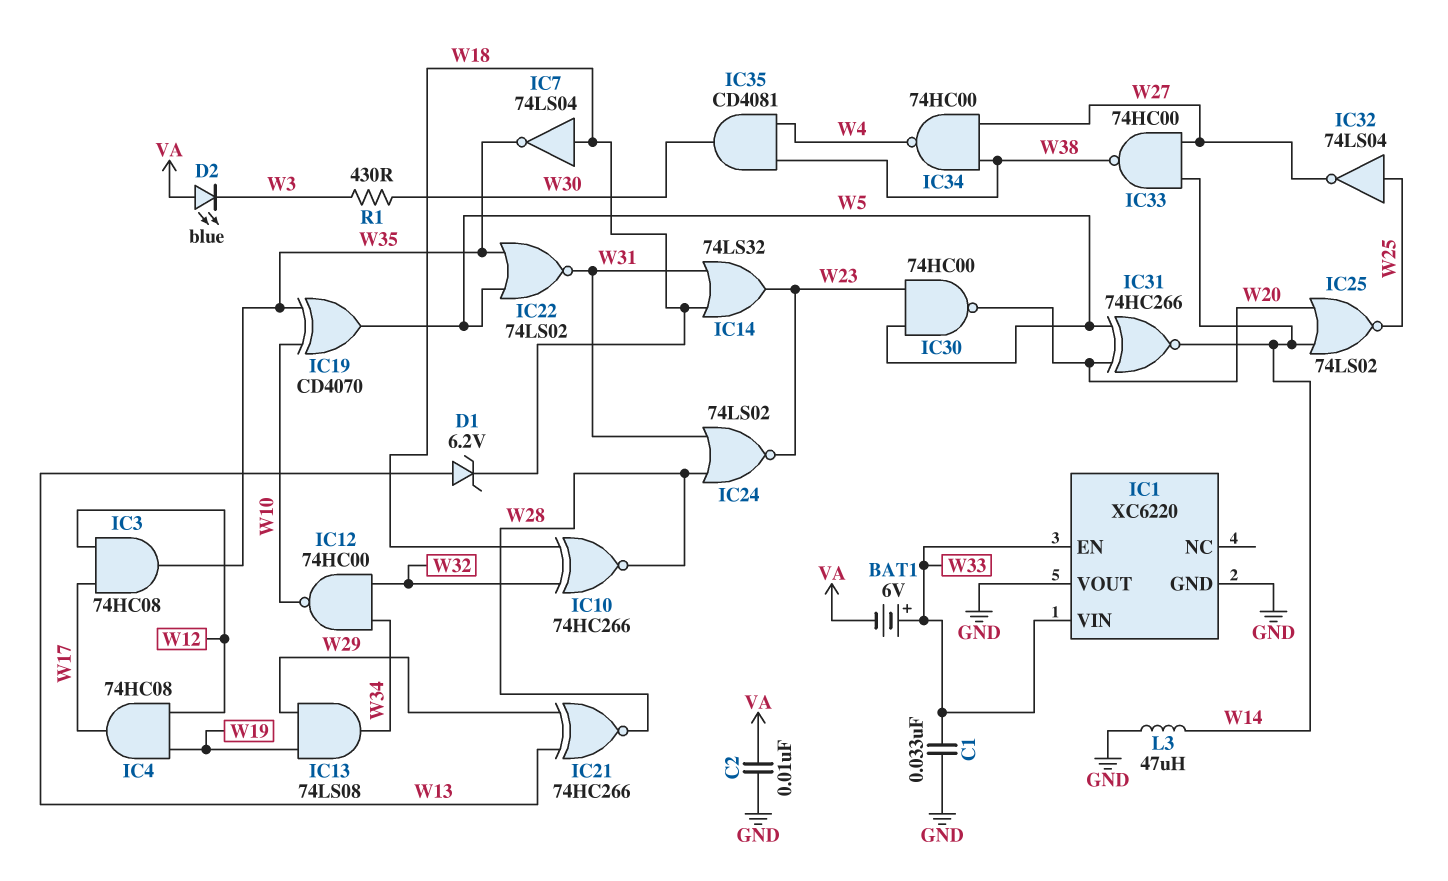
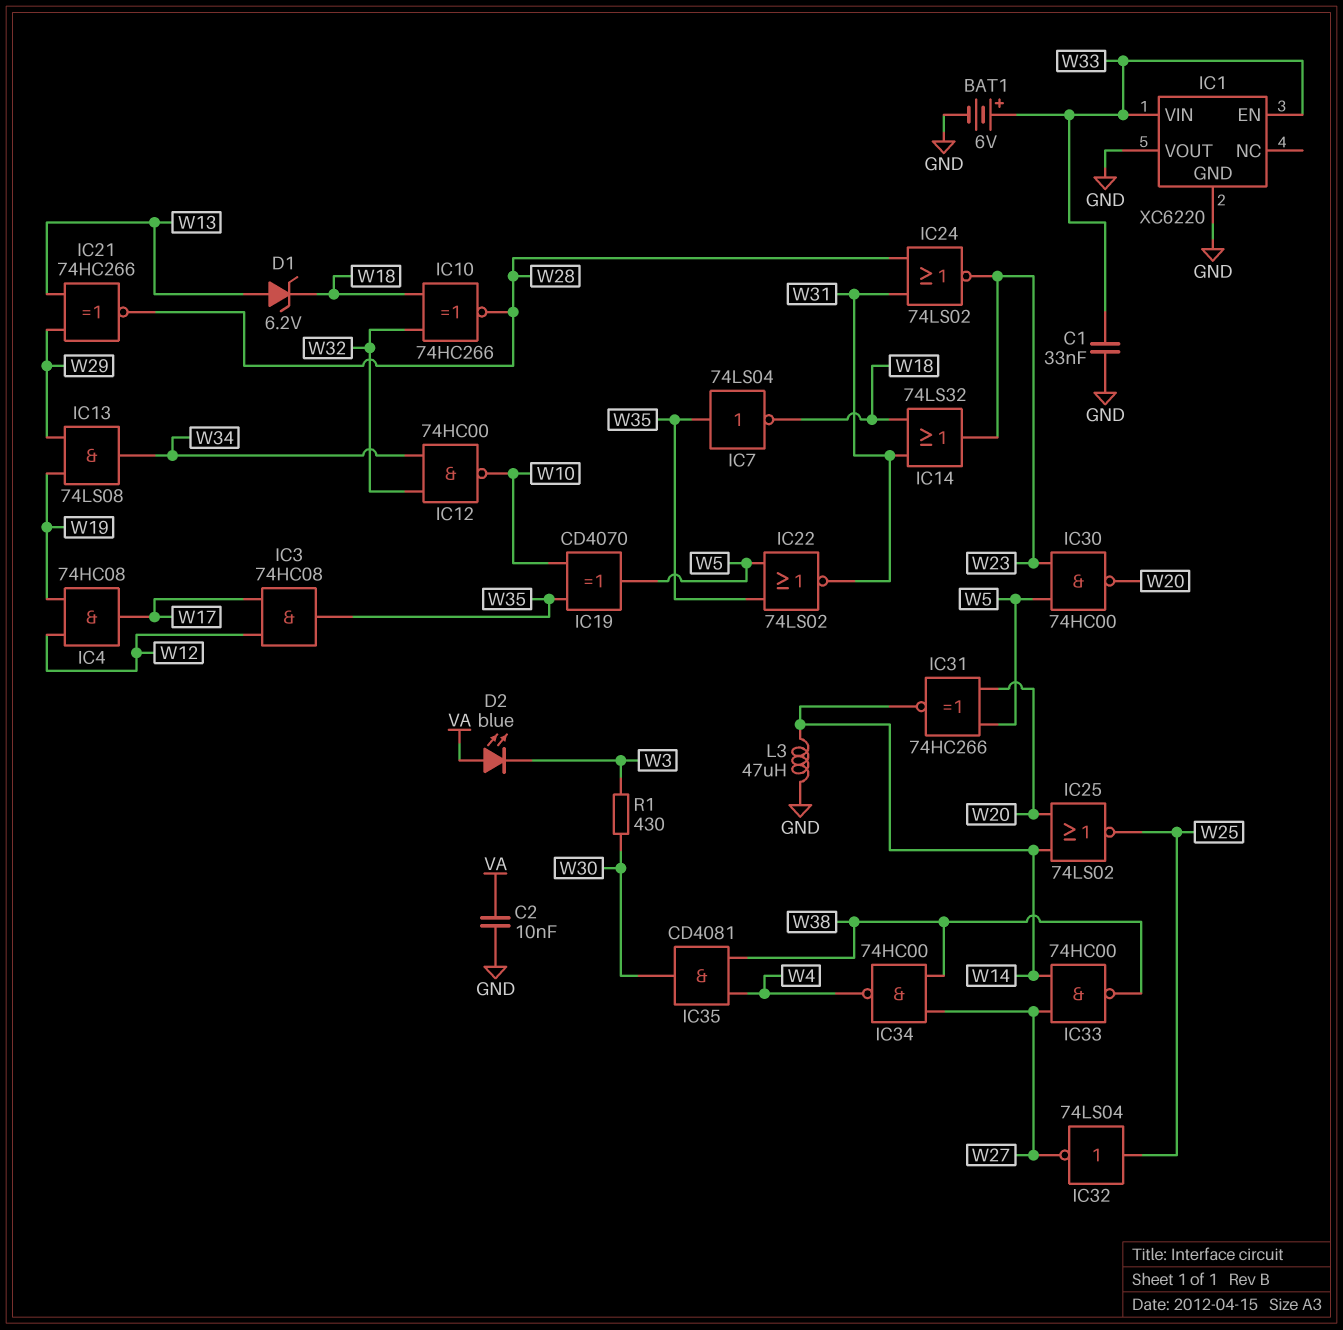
BAT1: 6V (plus W33, minus VA) -> 6V (plus W33, minus GND)
IC7: NOT 74LS04 (in W18, out W35) -> NOT 74LS04 (in W35, out W18)

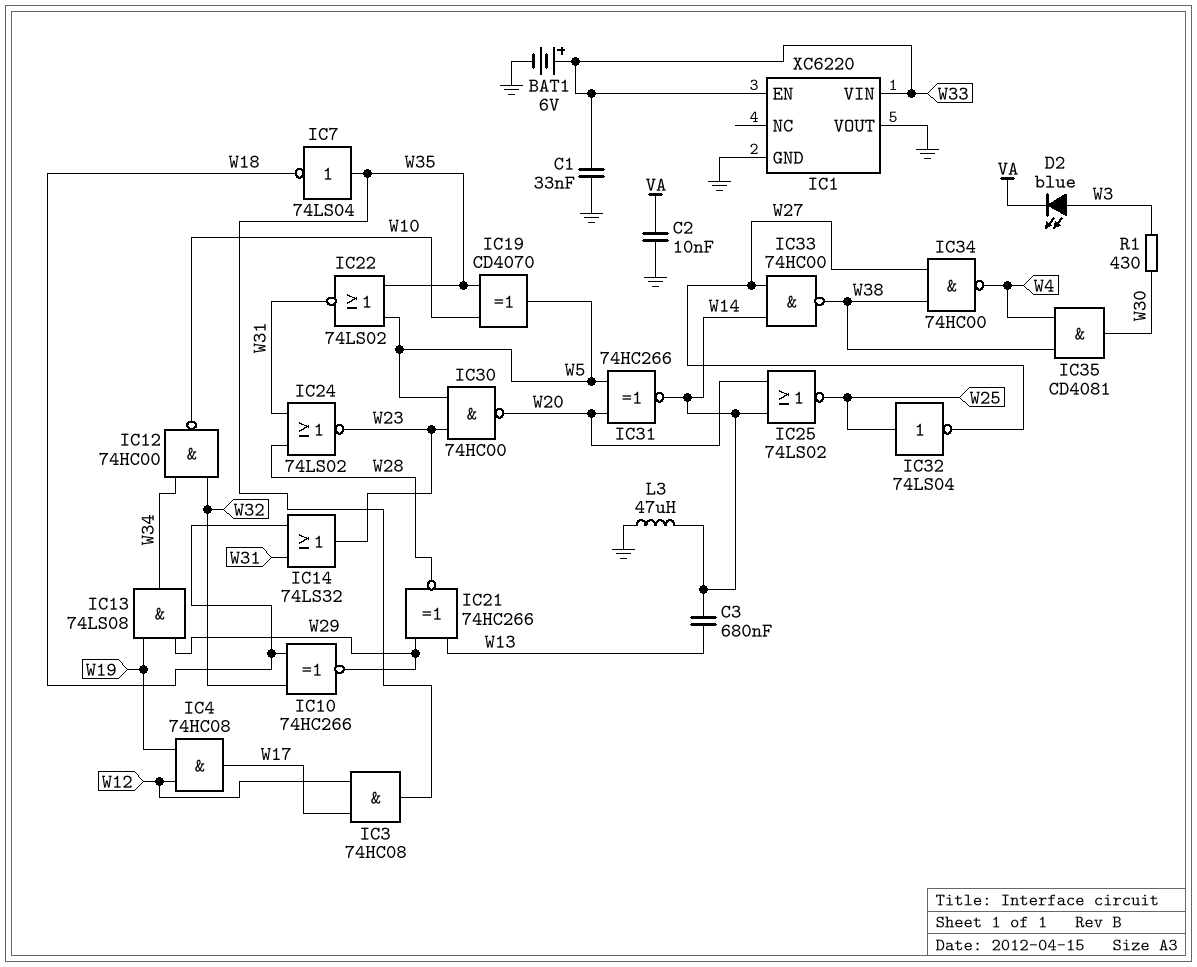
C3: none -> 680nF (W13, W14)
D1: zener 6.2V (A W13, K W18) -> none
D2: LED blue (A VA, K W3) -> LED blue (A W3, K VA)
IC10: XNOR 74HC266 (in W18, in W32, out W28) -> XNOR 74HC266 (in W18, in W32, out W29)

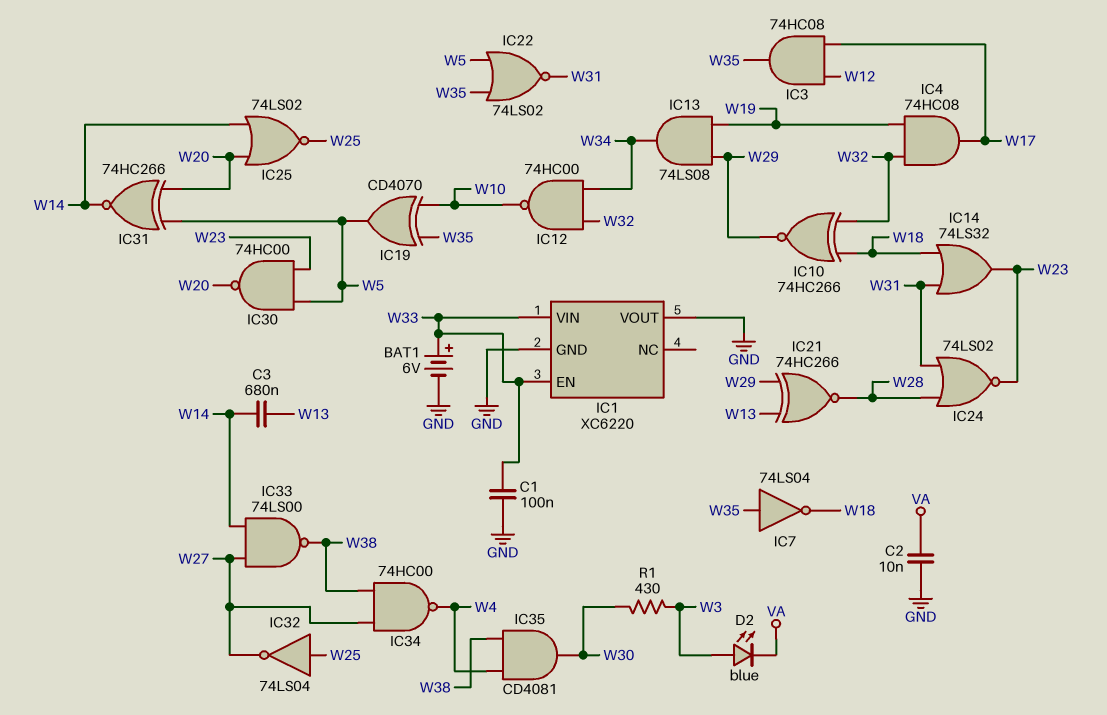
C1: 33nF (GND, W33) -> 100nF (GND, W33)
IC4: AND 74HC08 (in W12, in W19, out W17) -> AND 74HC08 (in W19, in W32, out W17)
IC33: NAND 74HC00 (in W14, in W27, out W38) -> NAND 74LS00 (in W14, in W27, out W38)
L3: 47uH (GND, W14) -> none

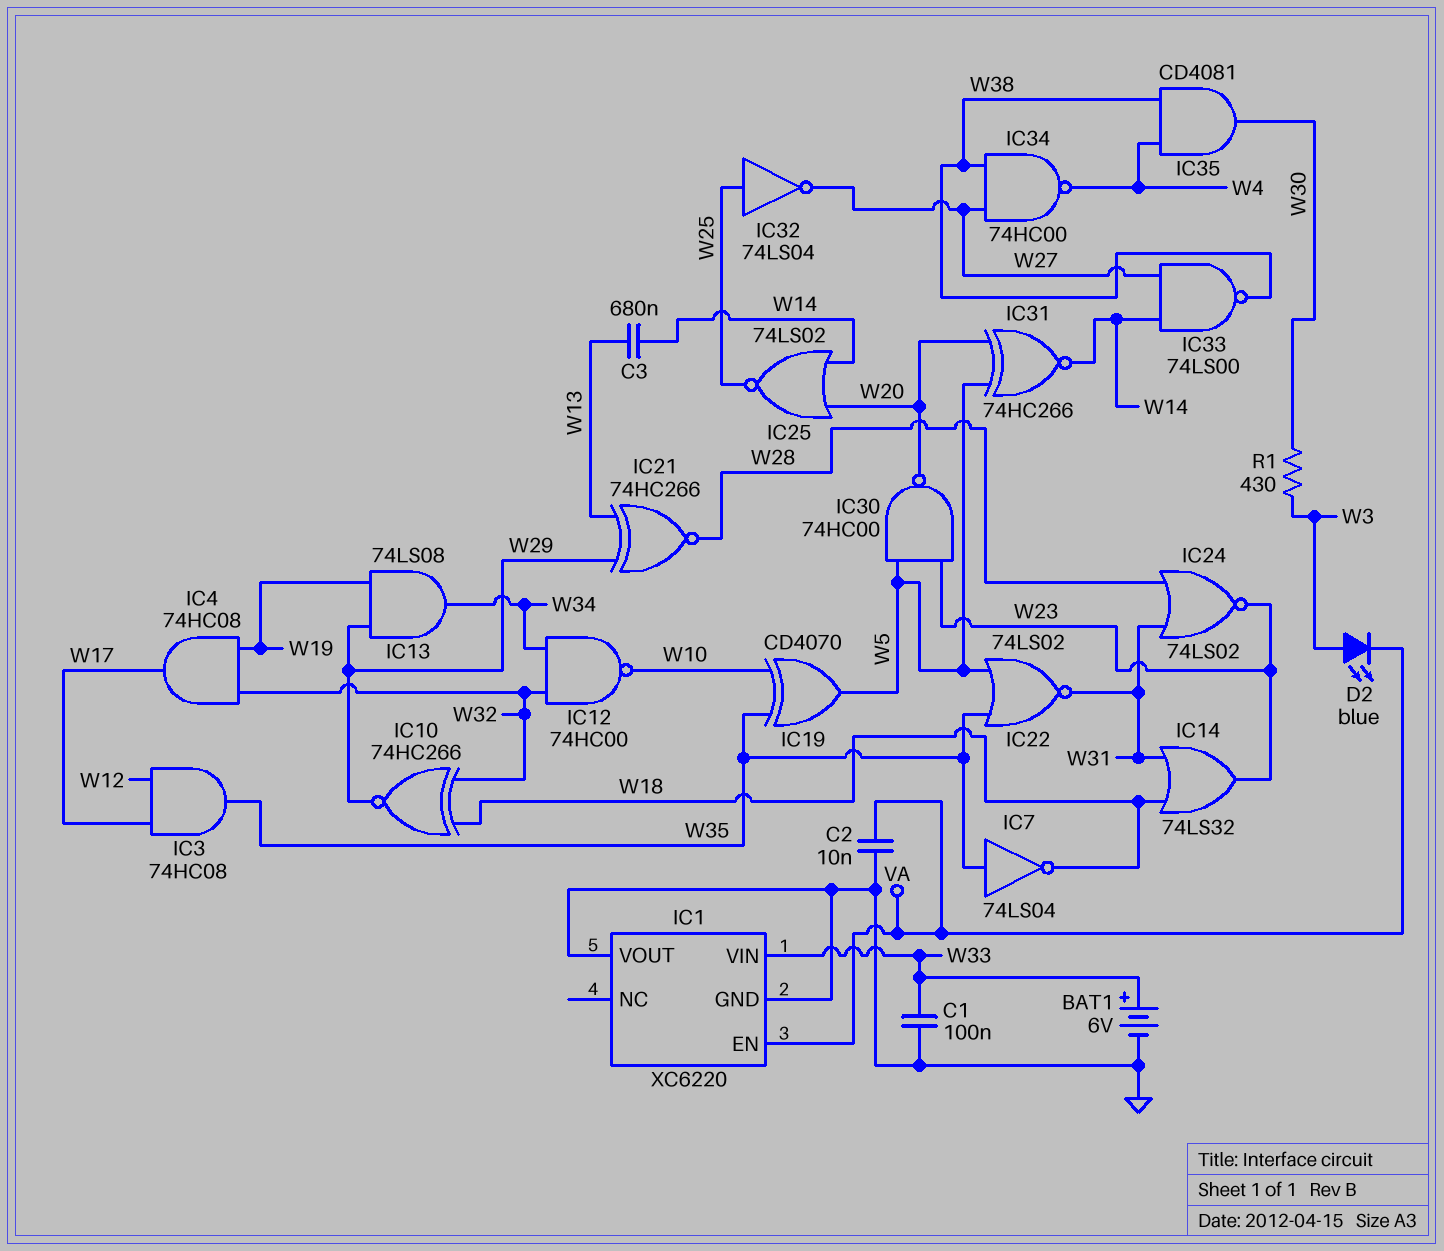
IC1 pin EN: W33 -> VA

